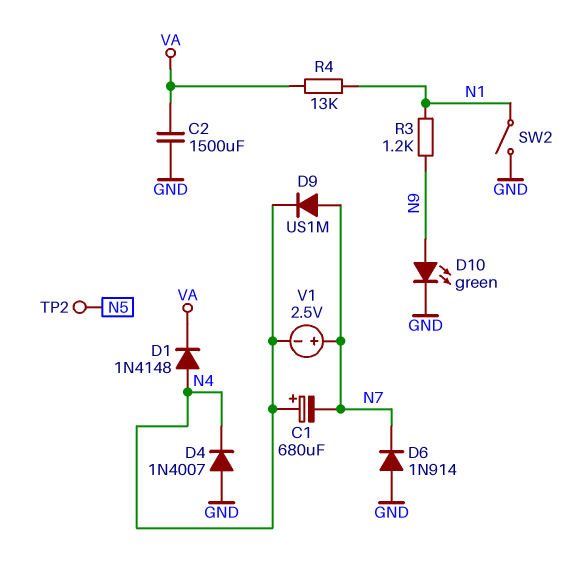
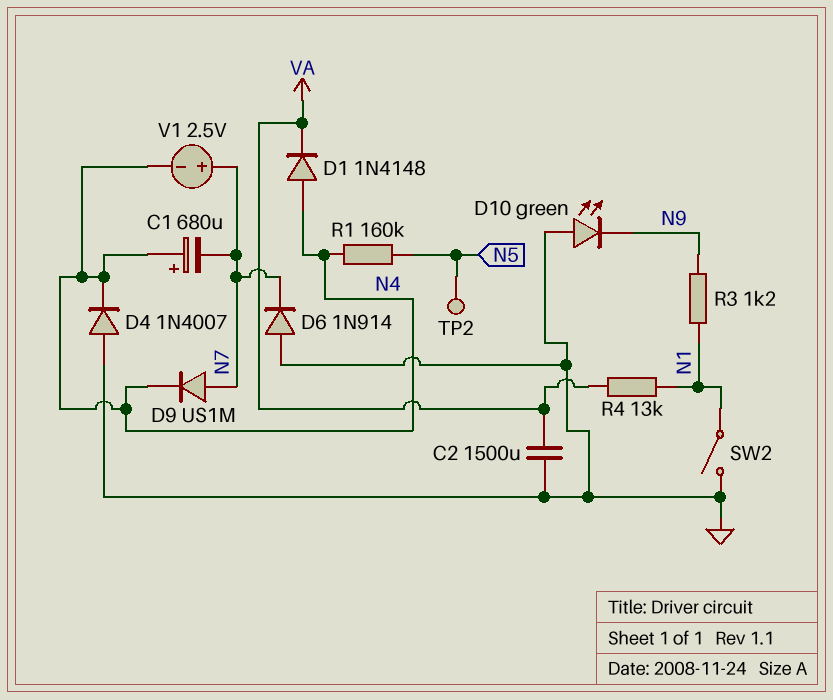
D10: LED green (A N9, K GND) -> LED green (A GND, K N9)
R1: none -> 160k (N4, N5)

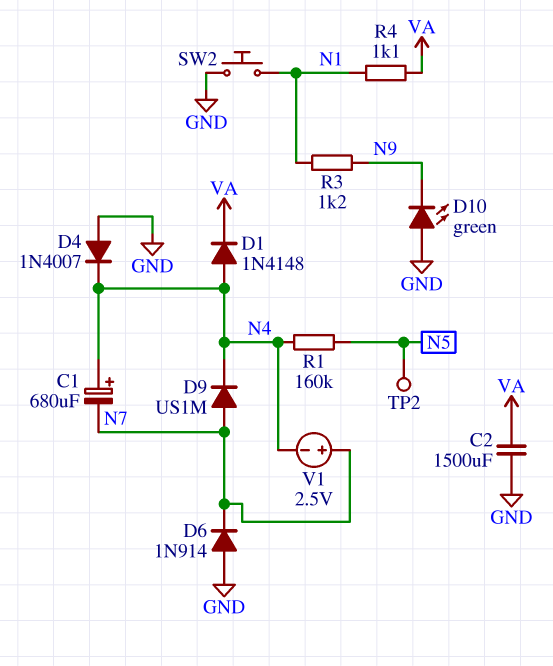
R4: 13k (N1, VA) -> 1.1k (N1, VA)
SW2: switch (GND, N1) -> button (GND, N1)

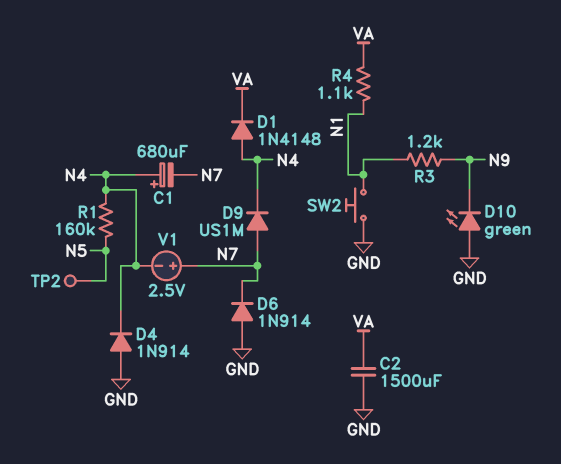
D4: diode 1N4007 (A GND, K N4) -> diode 1N914 (A GND, K N4)

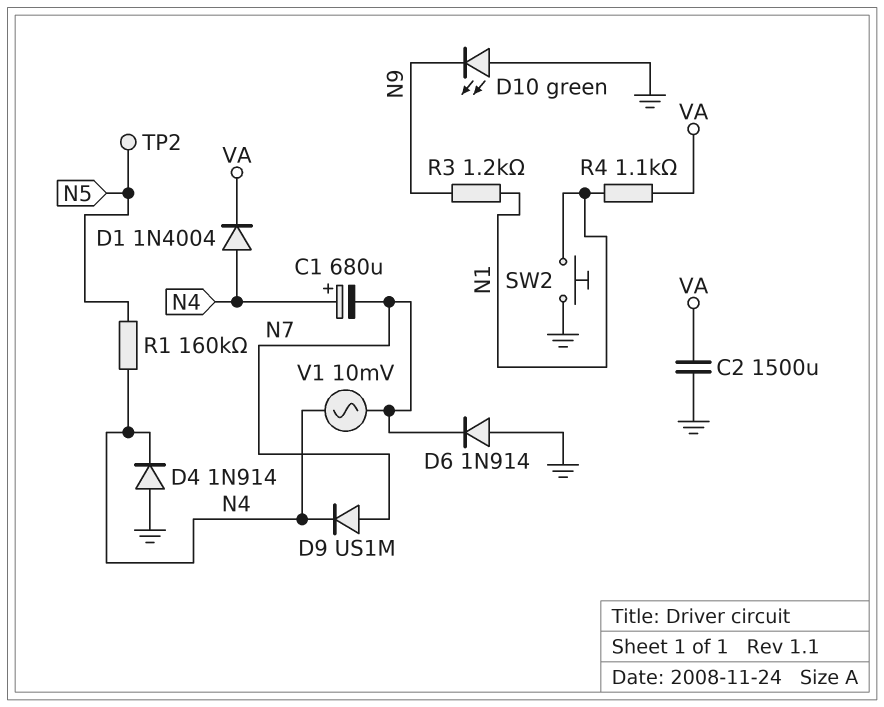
D1: diode 1N4148 (A N4, K VA) -> diode 1N4004 (A N4, K VA)
V1: 2.5V (plus N7, minus N4) -> AC 10mV (N4, N7)

